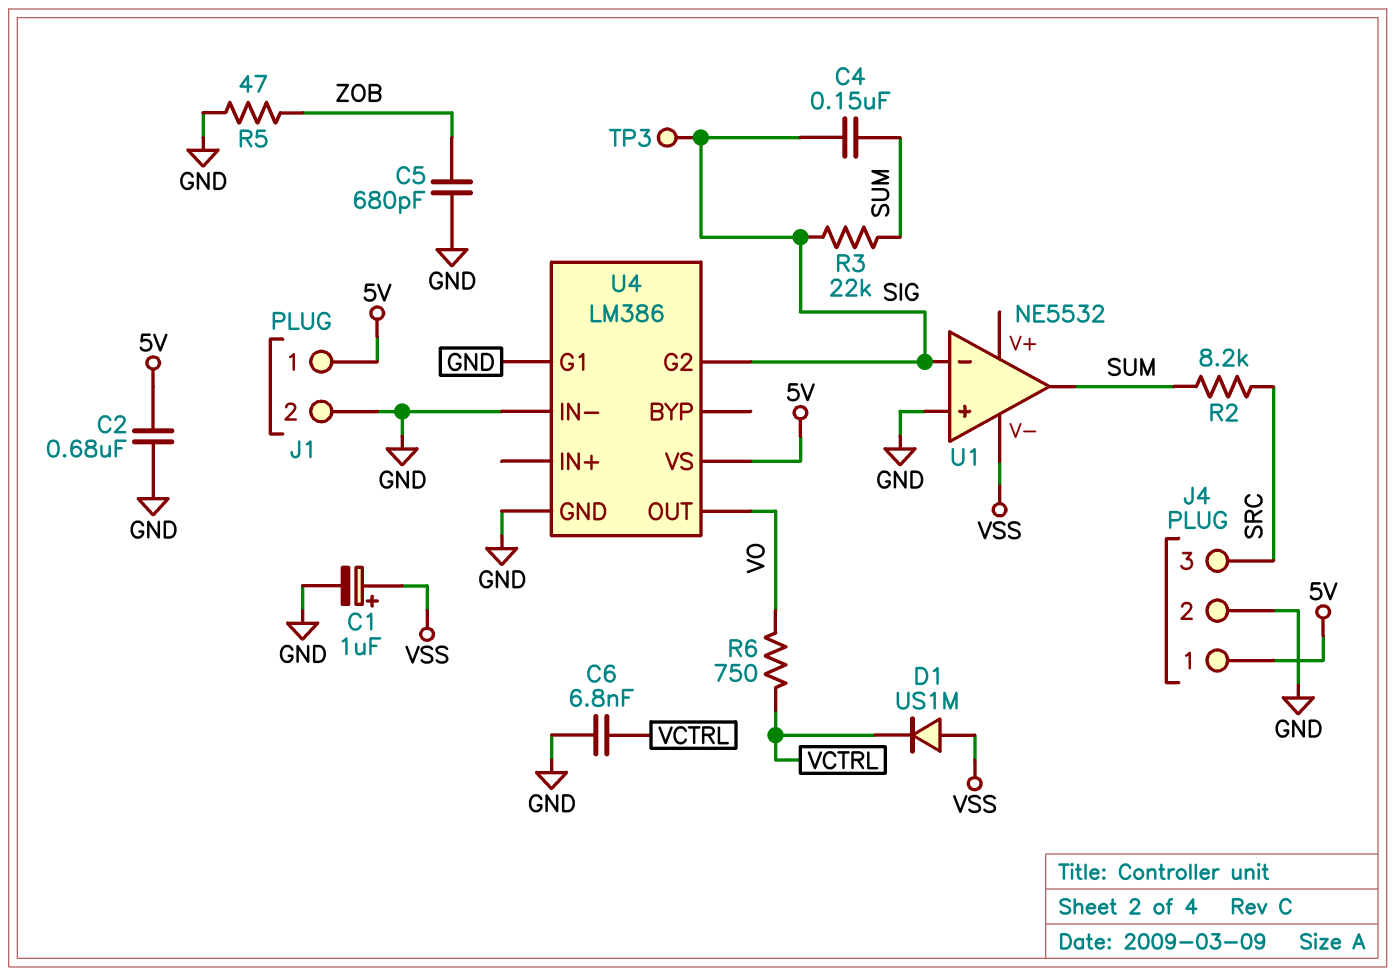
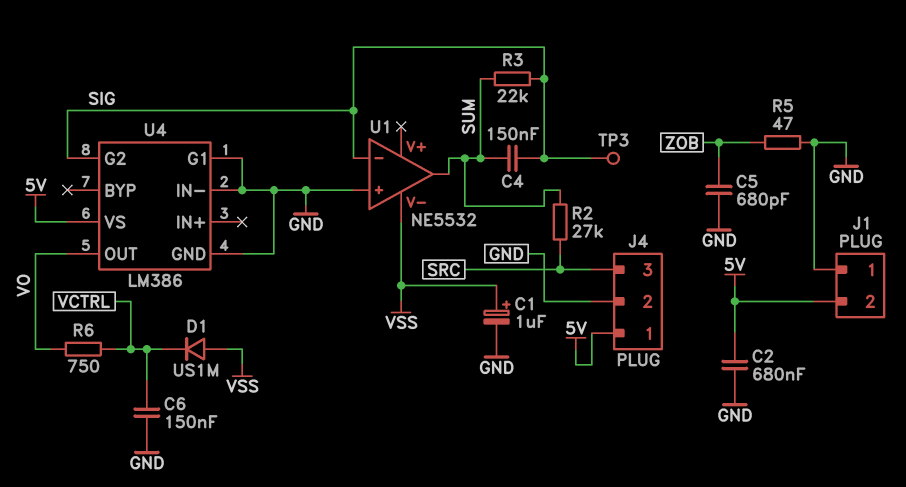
C6: 6.8nF (GND, VCTRL) -> 150nF (GND, VCTRL)
J1 pin 1: 5V -> GND
J1 pin 2: GND -> 5V
R2: 8.2k (SRC, SUM) -> 27k (SRC, SUM)

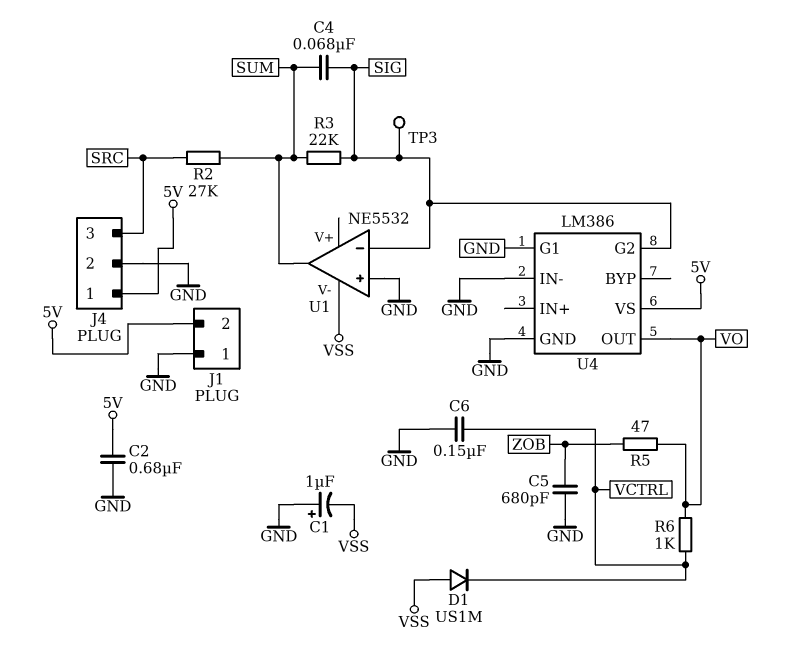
C1: 1uF (plus VSS, minus GND) -> 1uF (plus GND, minus VSS)
C4: 150nF (SIG, SUM) -> 68nF (SIG, SUM)
R5: 47 (GND, ZOB) -> 47 (VO, ZOB)
R6: 750 (VCTRL, VO) -> 1k (VCTRL, VO)

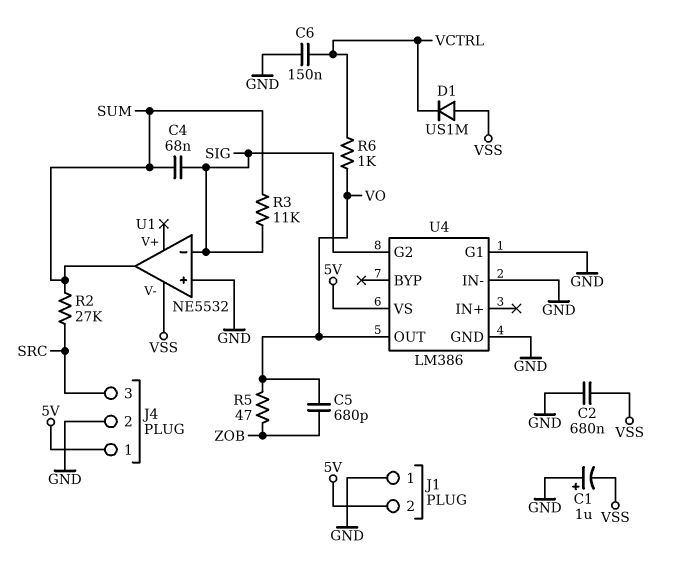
C2: 680nF (5V, GND) -> 680nF (GND, VSS)
C5: 680pF (GND, ZOB) -> 680pF (VO, ZOB)
R3: 22k (SIG, SUM) -> 11k (SIG, SUM)
TP3: test point (SIG) -> none

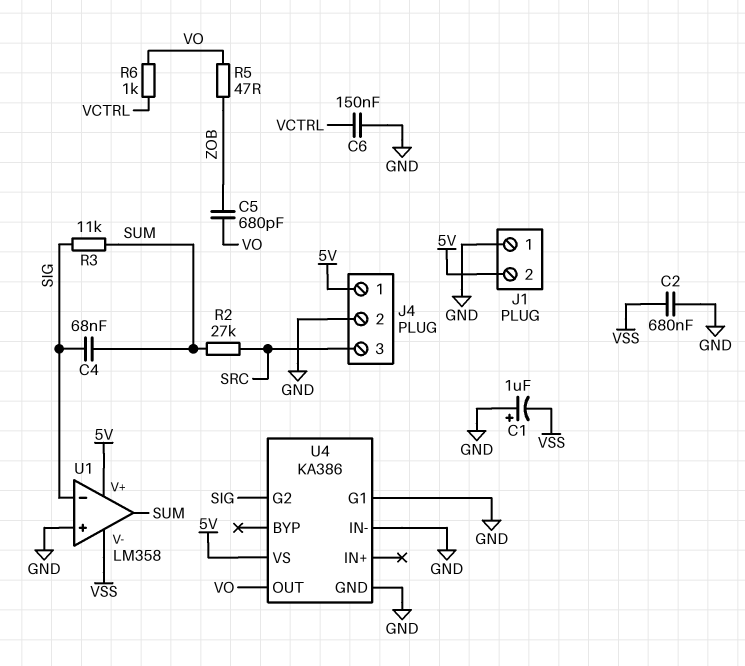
D1: diode US1M (A VSS, K VCTRL) -> none
U1: NE5532 -> LM358
U1 pin V+: none -> 5V
U4: LM386 -> KA386

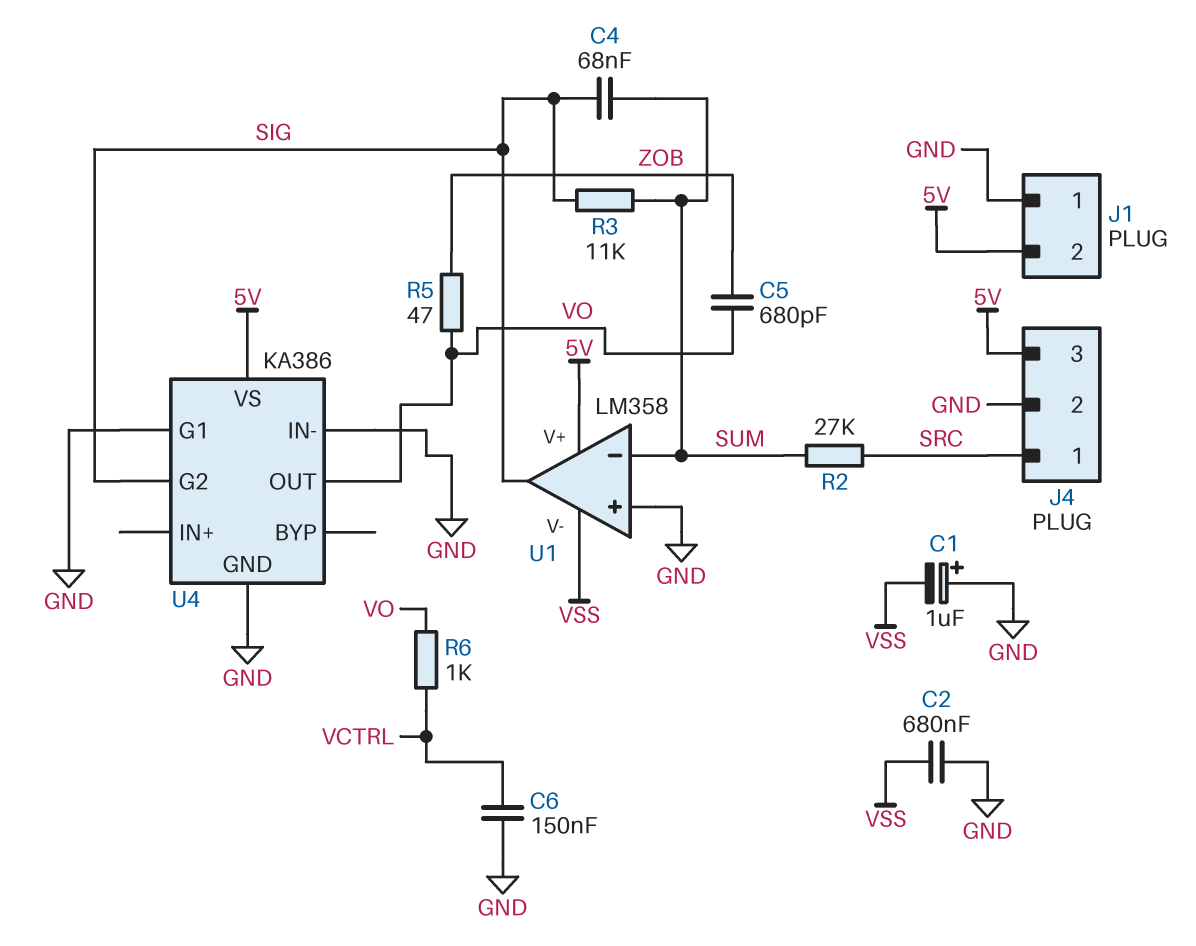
J4 pin 1: 5V -> SRC
J4 pin 3: SRC -> 5V
U1 pin in-: SIG -> SUM
U1 pin out: SUM -> SIG

